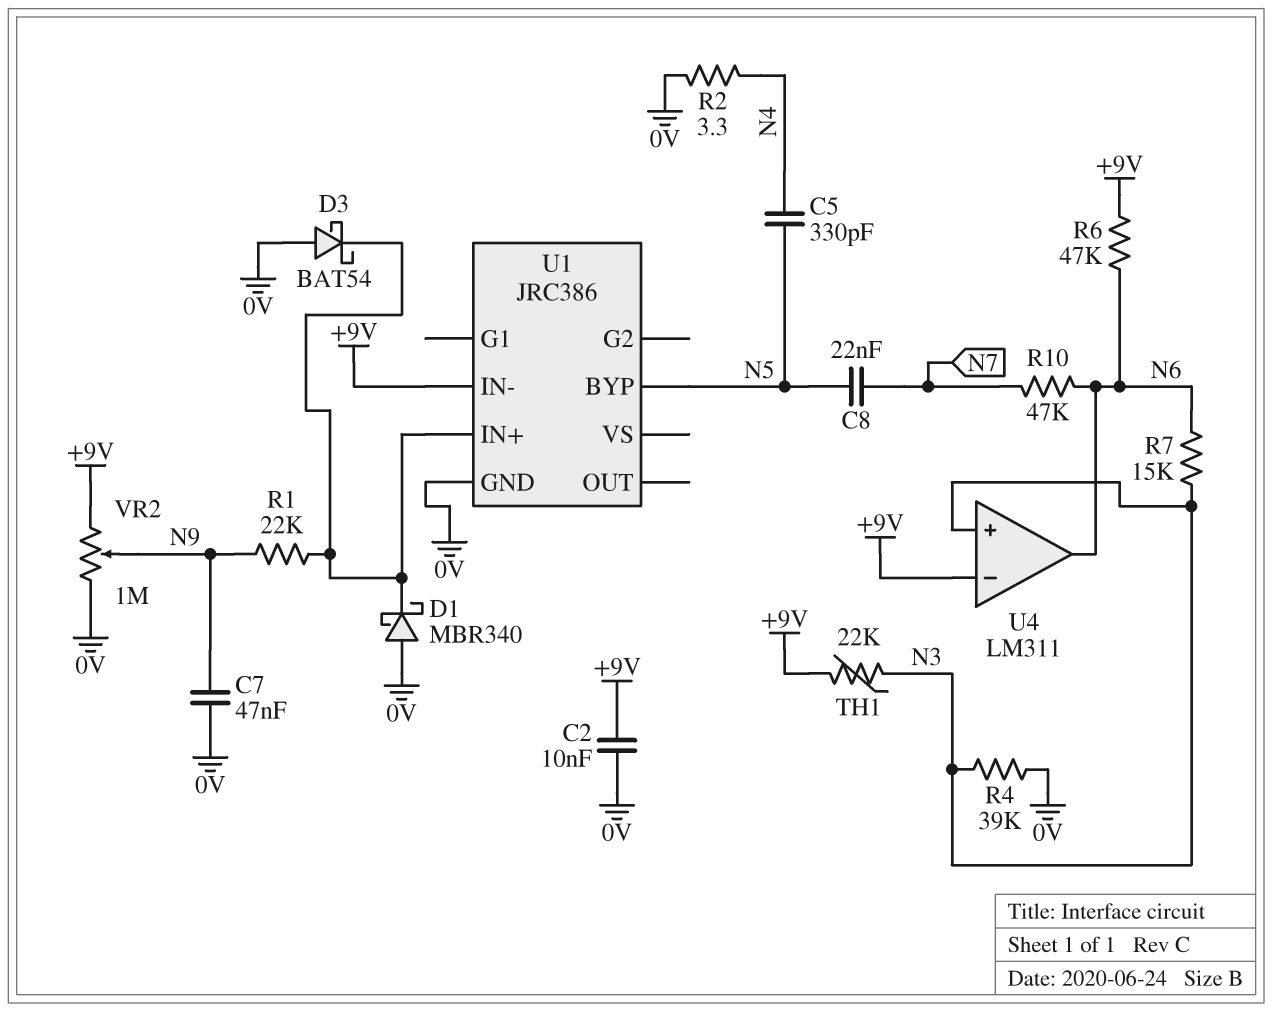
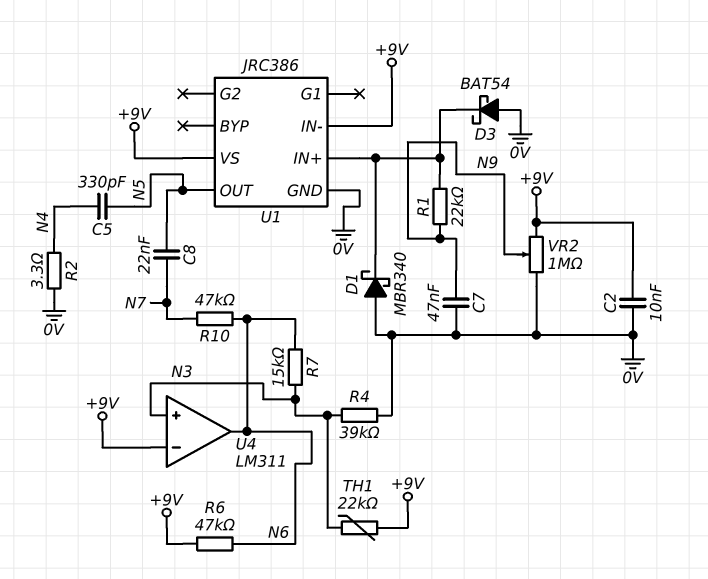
U1 pin BYP: N5 -> none
U1 pin OUT: none -> N5
U1 pin VS: none -> +9V

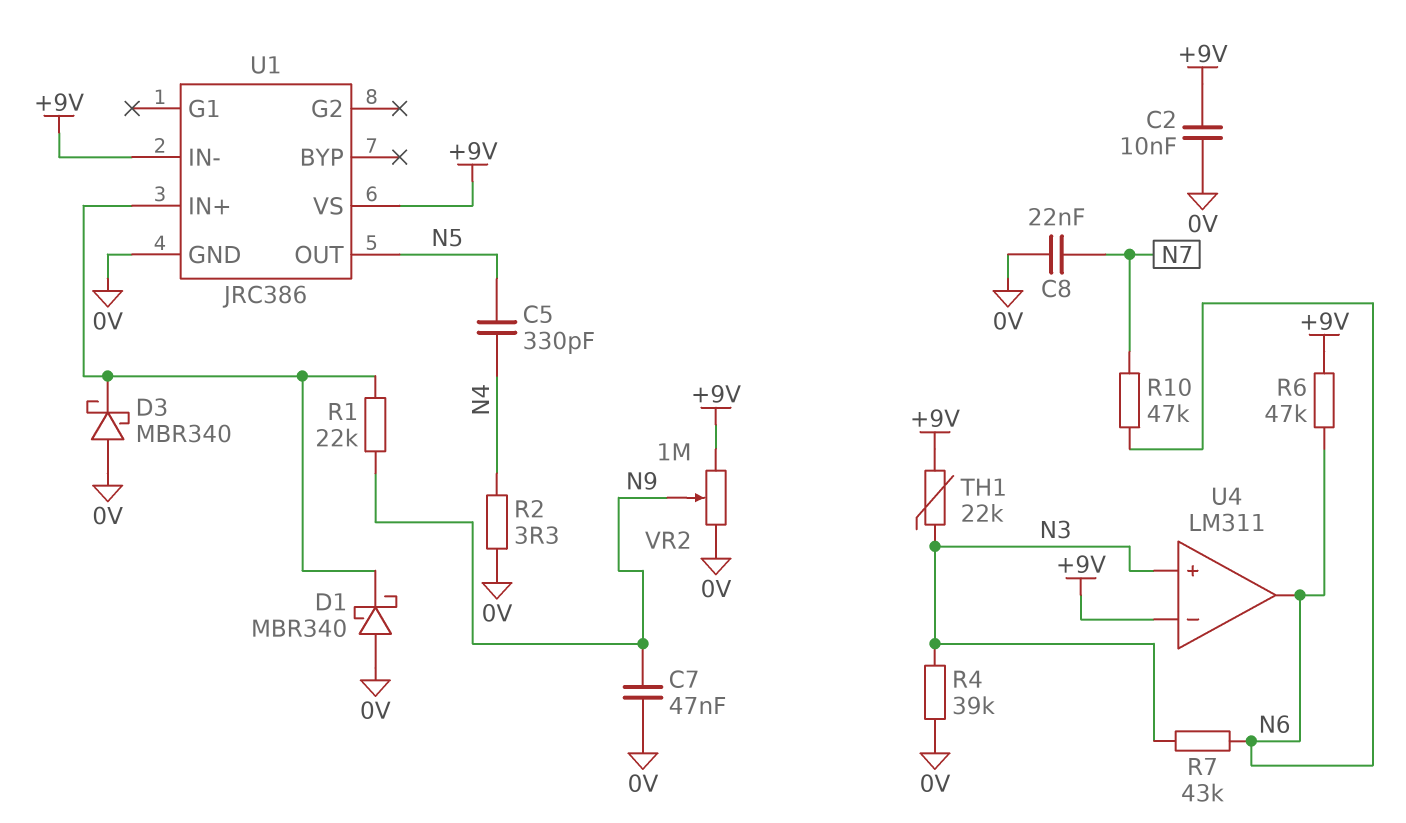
C8: 22nF (N5, N7) -> 22nF (0V, N7)
D3: schottky BAT54 (A 0V, K U1/IN+) -> schottky MBR340 (A 0V, K U1/IN+)
R7: 15k (N3, N6) -> 43k (N3, N6)

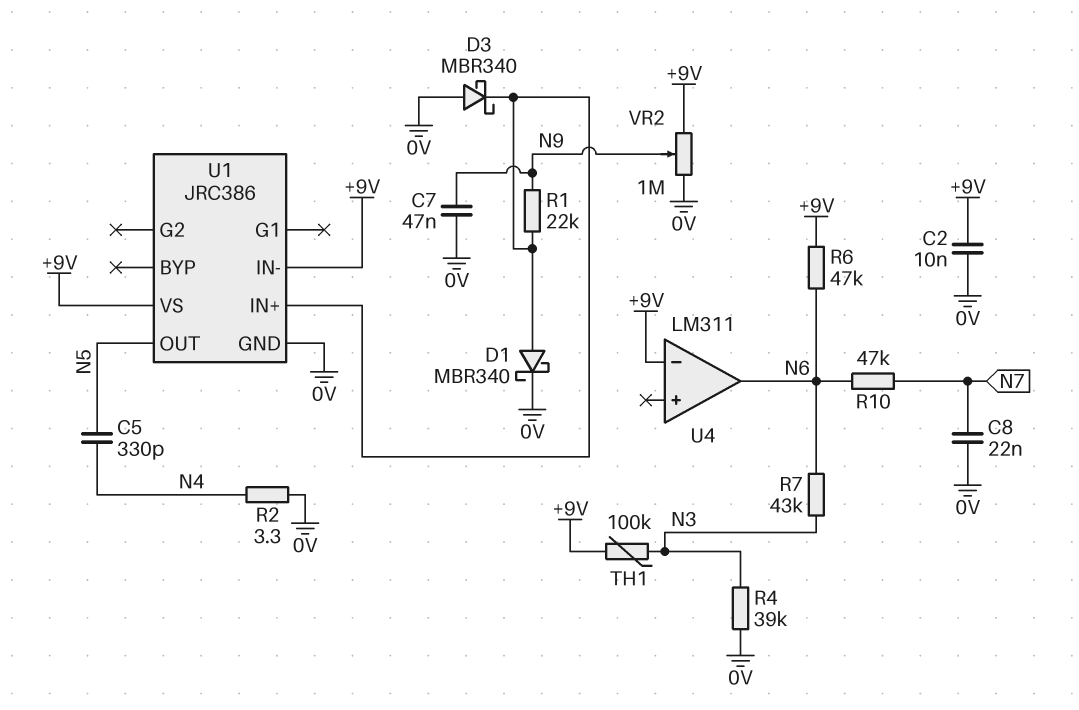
D1: schottky MBR340 (A 0V, K U1/IN+) -> schottky MBR340 (A U1/IN+, K 0V)
TH1: 22k (+9V, N3) -> 100k (+9V, N3)
U4 pin in+: N3 -> none

